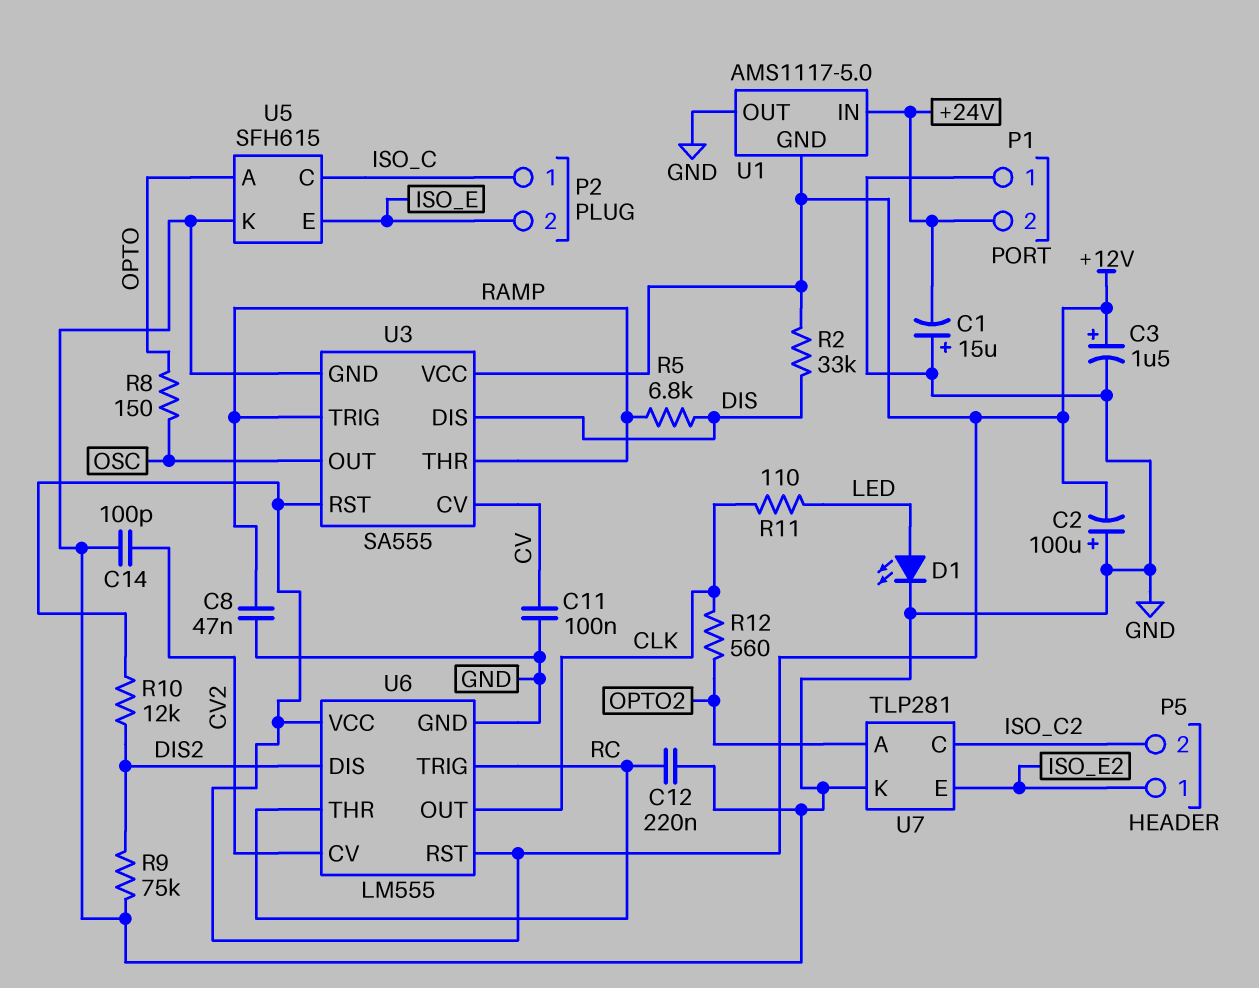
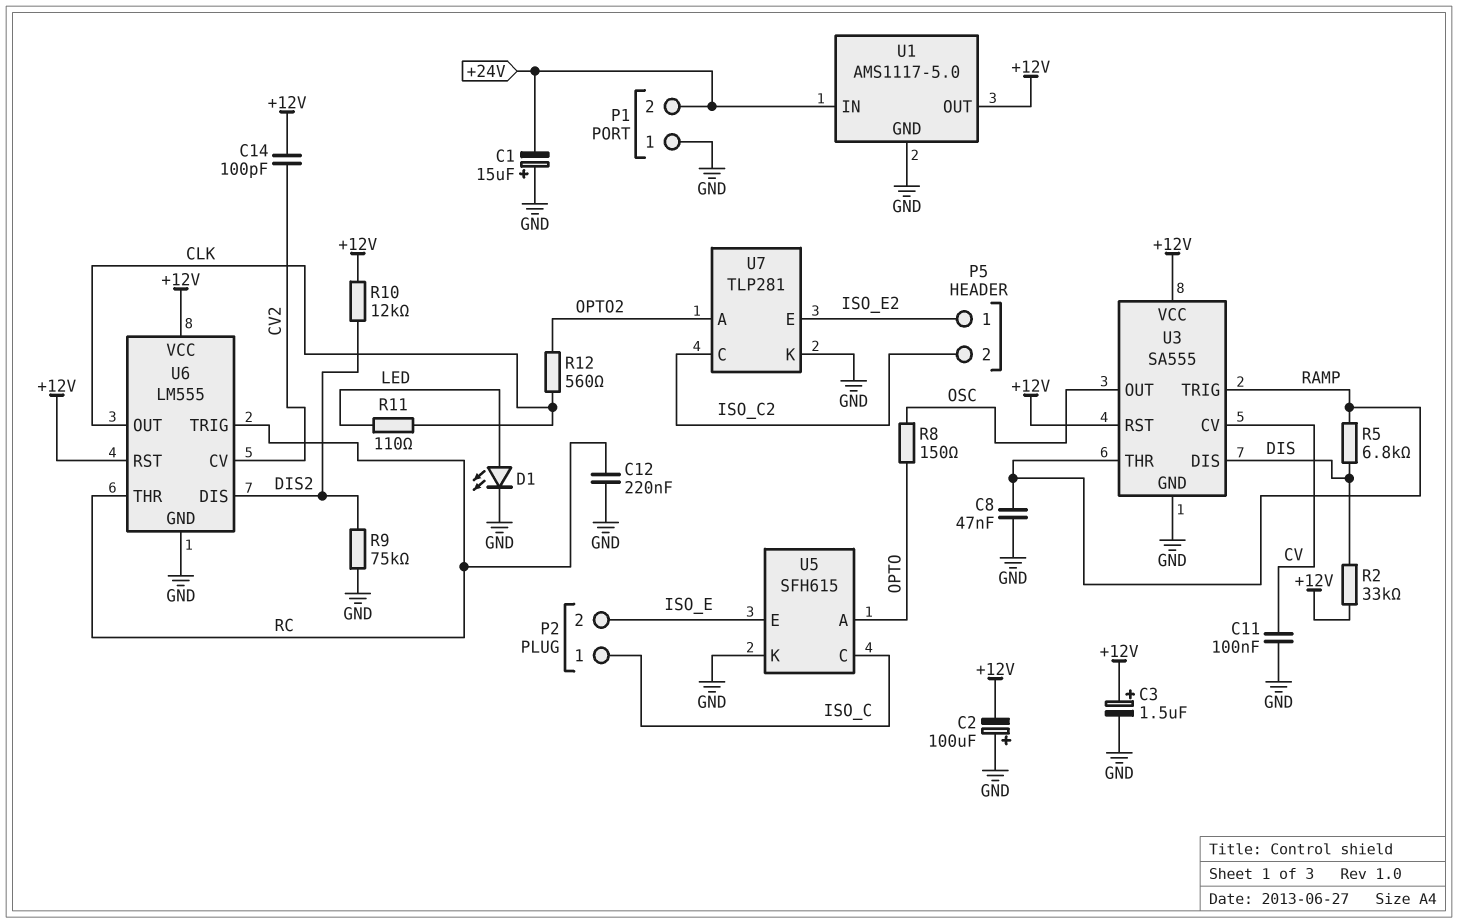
C14: 100pF (CV2, GND) -> 100pF (+12V, CV2)
U1 pin GND: +12V -> GND
U1 pin OUT: GND -> +12V

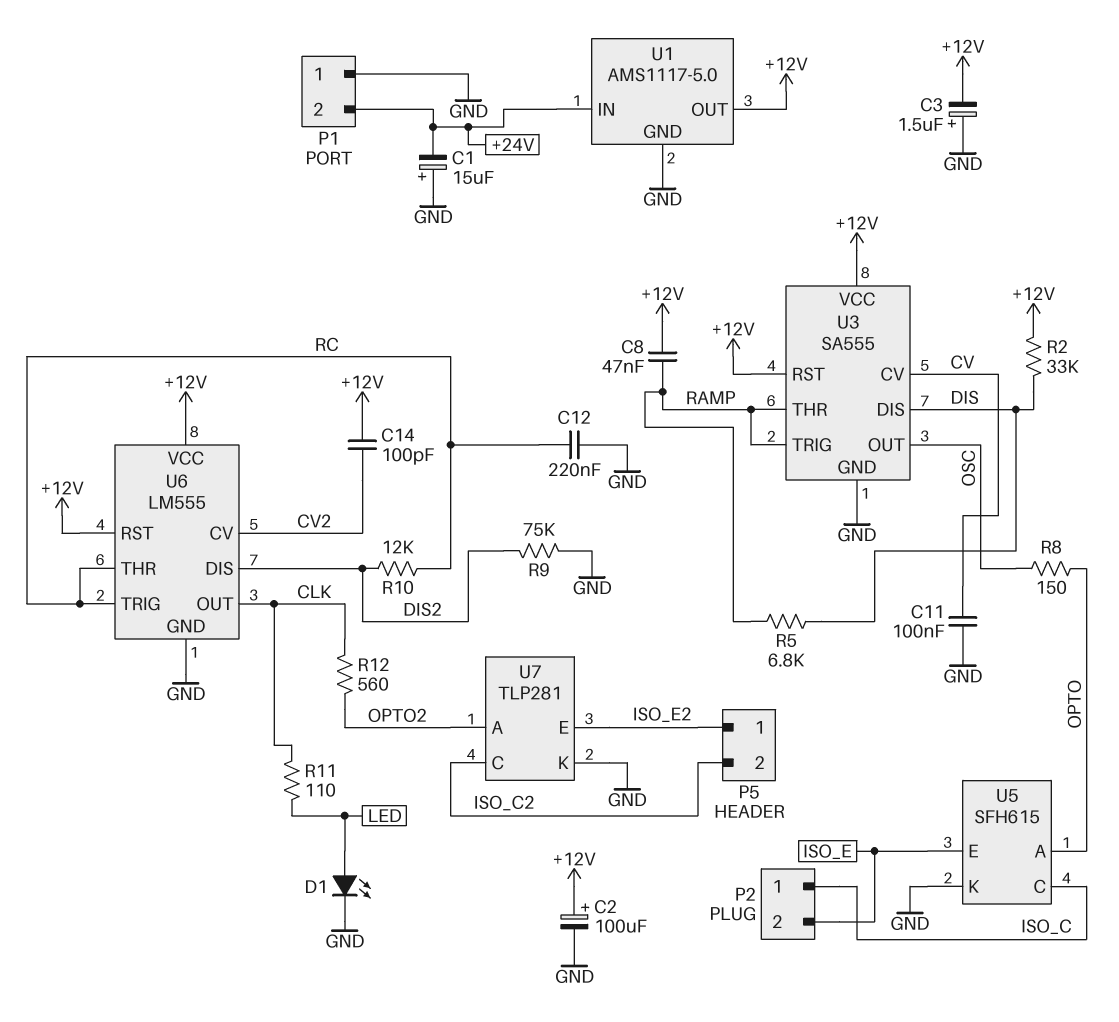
C2: 100uF (plus GND, minus +12V) -> 100uF (plus +12V, minus GND)
C3: 1.5uF (plus +12V, minus GND) -> 1.5uF (plus GND, minus +12V)
C8: 47nF (GND, RAMP) -> 47nF (+12V, RAMP)
R10: 12k (+12V, DIS2) -> 12k (DIS2, RC)

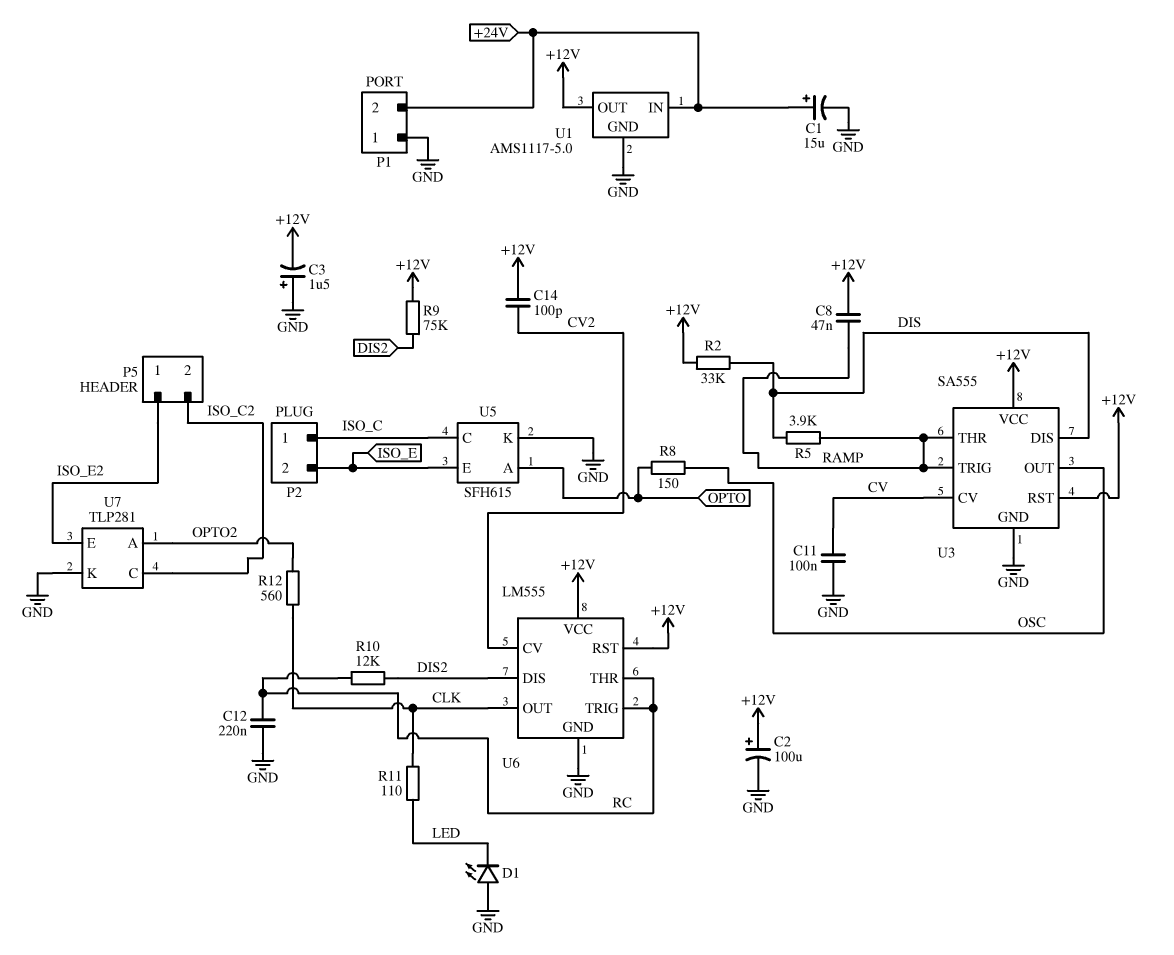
C1: 15uF (plus GND, minus +24V) -> 15uF (plus +24V, minus GND)
D1: LED (A LED, K GND) -> LED (A GND, K LED)
R5: 6.8k (DIS, RAMP) -> 3.9k (DIS, RAMP)
R9: 75k (DIS2, GND) -> 75k (+12V, DIS2)

